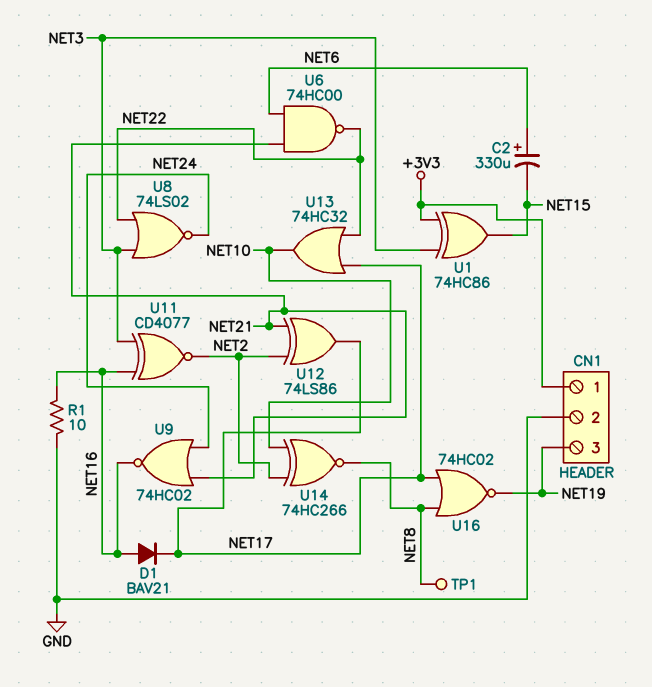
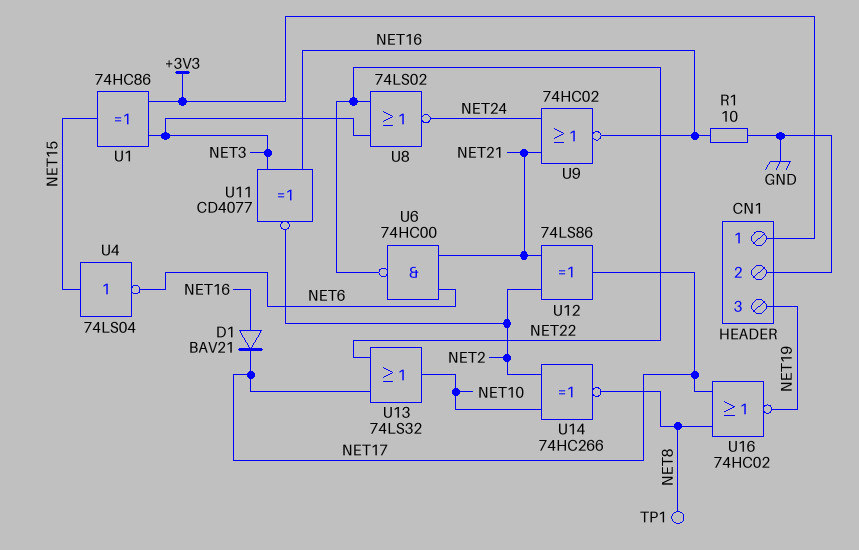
C2: 330uF (plus NET6, minus NET15) -> none
U4: none -> NOT 74LS04 (in NET15, out NET6)
U13: OR 74HC32 (in NET17, in NET22, out NET10) -> OR 74LS32 (in NET17, in NET22, out NET10)

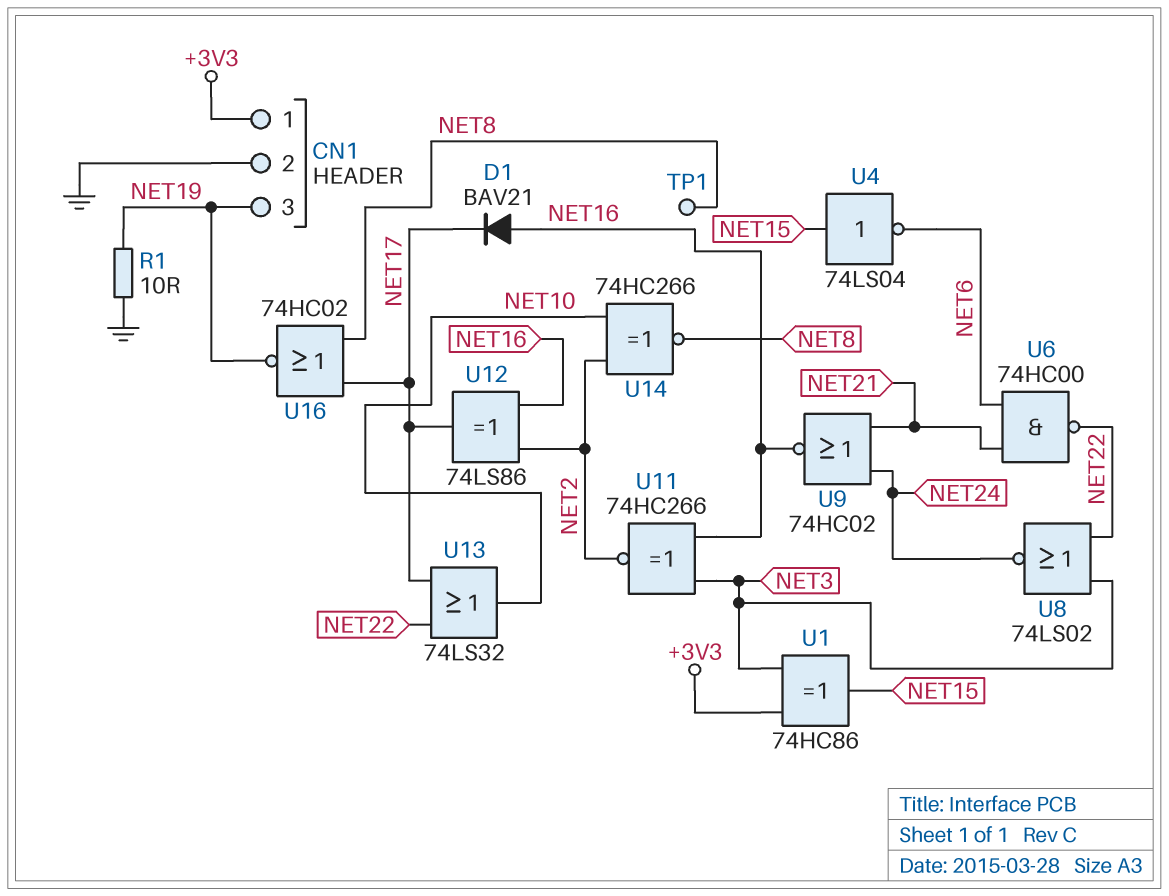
R1: 10 (GND, NET16) -> 10 (GND, NET19)
U11: XNOR CD4077 (in NET3, in NET16, out NET2) -> XNOR 74HC266 (in NET3, in NET16, out NET2)
U12: XOR 74LS86 (in NET2, in NET21, out NET17) -> XOR 74LS86 (in NET2, in NET16, out NET17)

